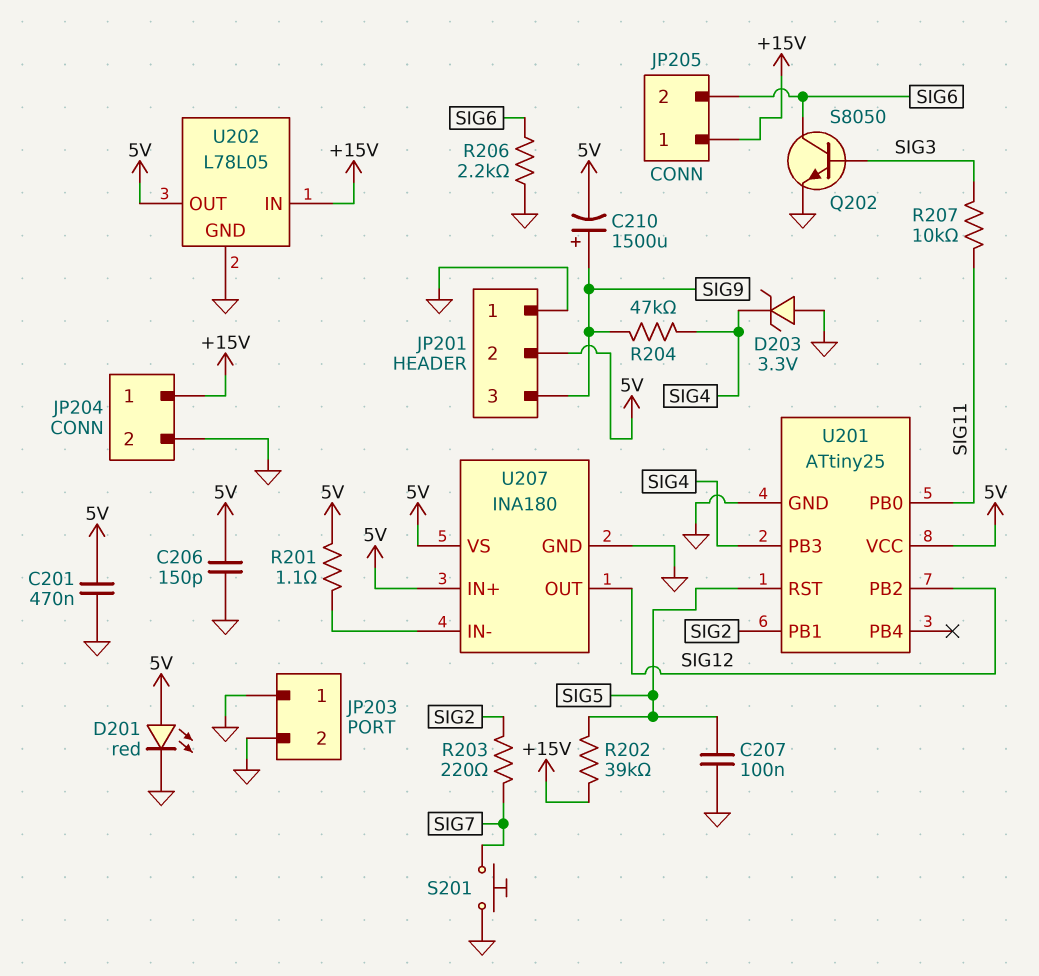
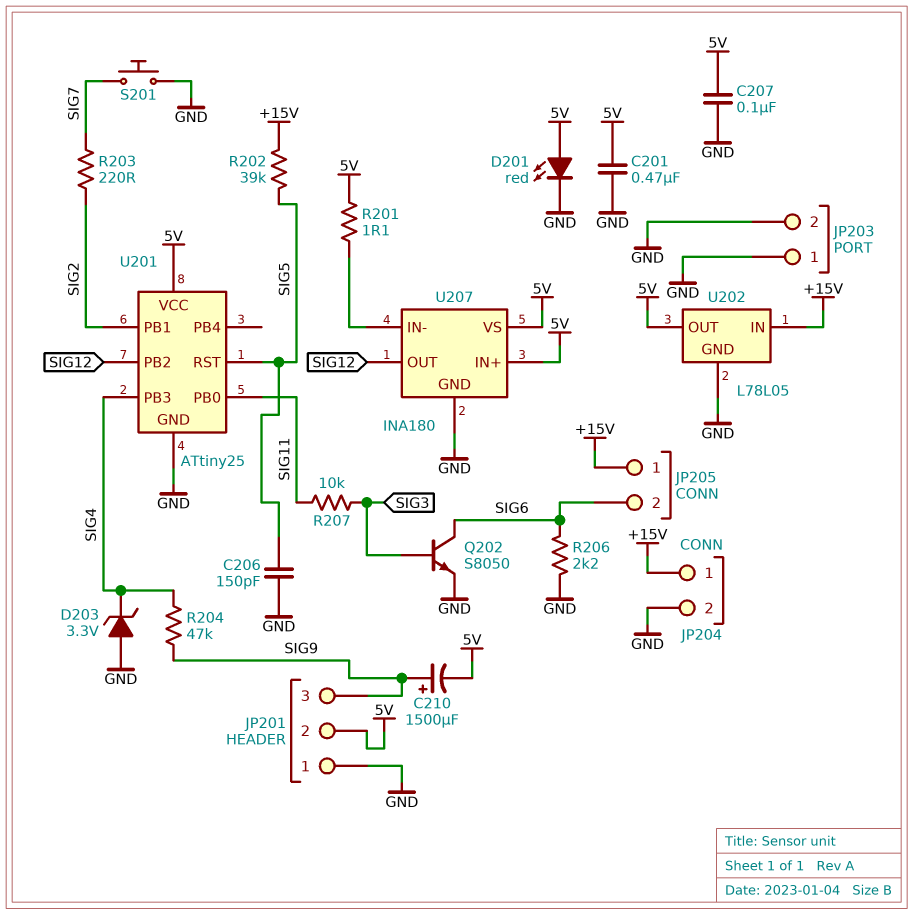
C206: 150pF (5V, GND) -> 150pF (GND, SIG5)
C207: 100nF (GND, SIG5) -> 100nF (5V, GND)

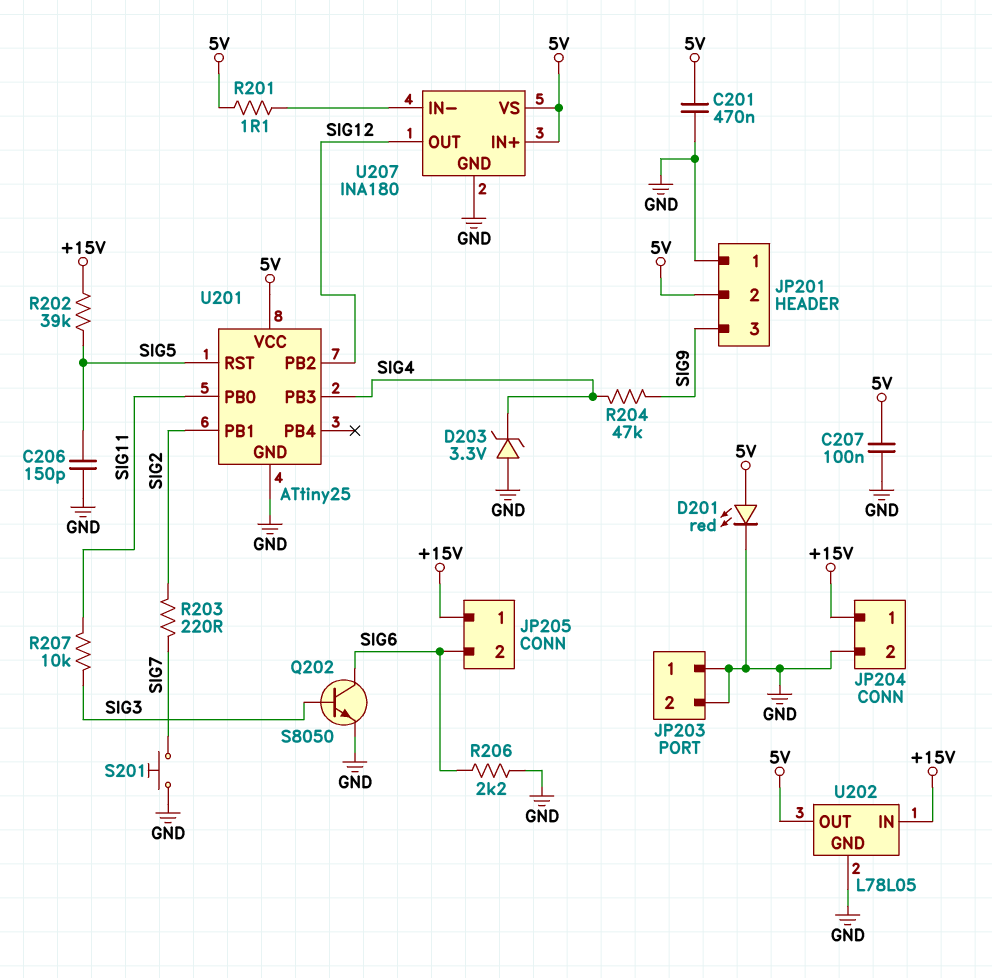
C210: 1500uF (plus SIG9, minus 5V) -> none

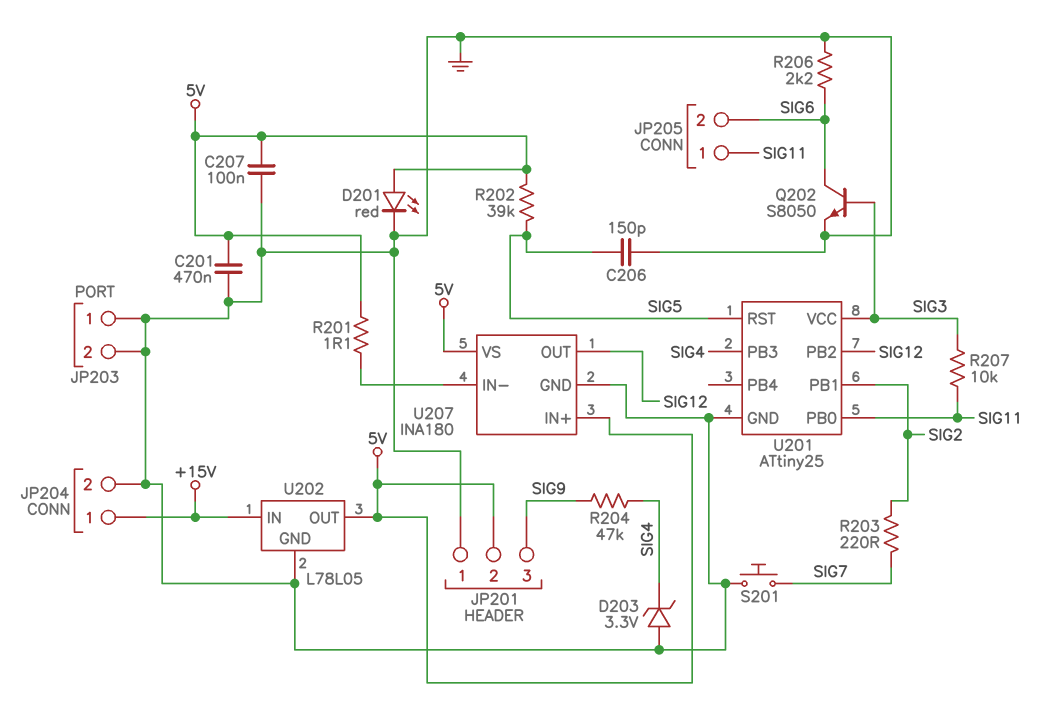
JP205 pin 1: +15V -> SIG11
R202: 39k (+15V, SIG5) -> 39k (5V, SIG5)
U201 pin VCC: 5V -> SIG3

